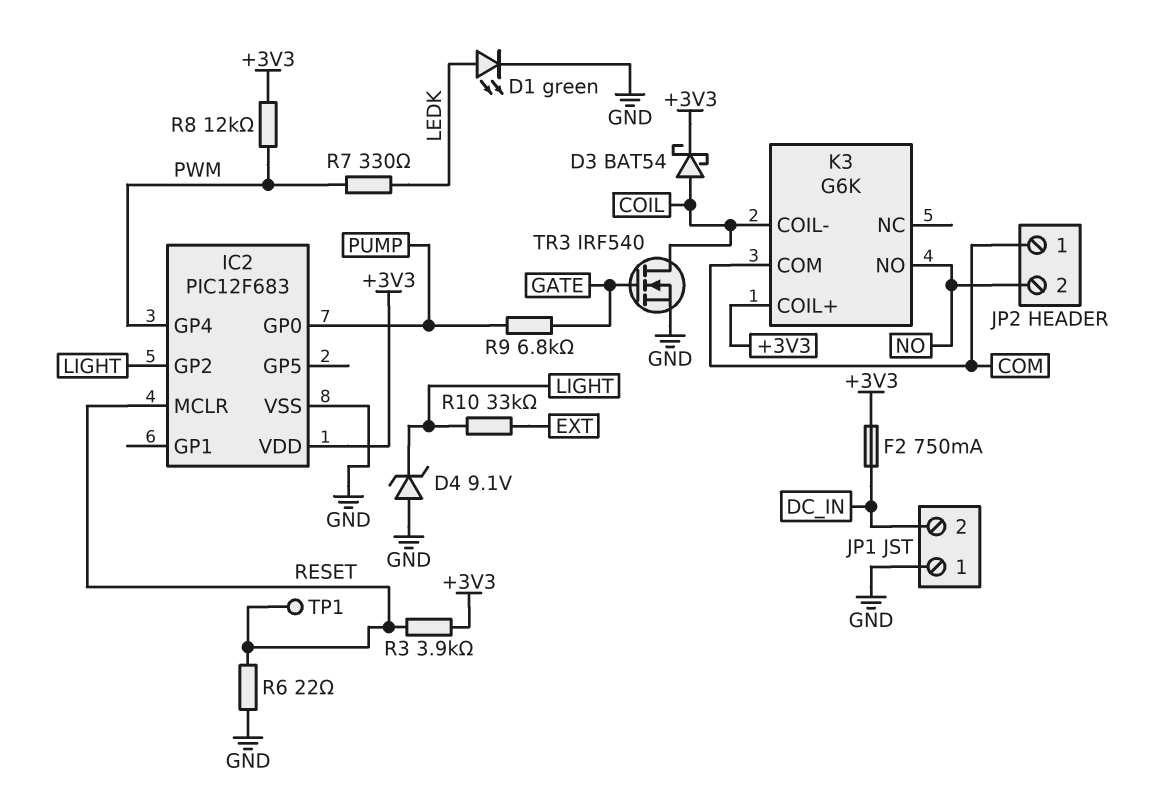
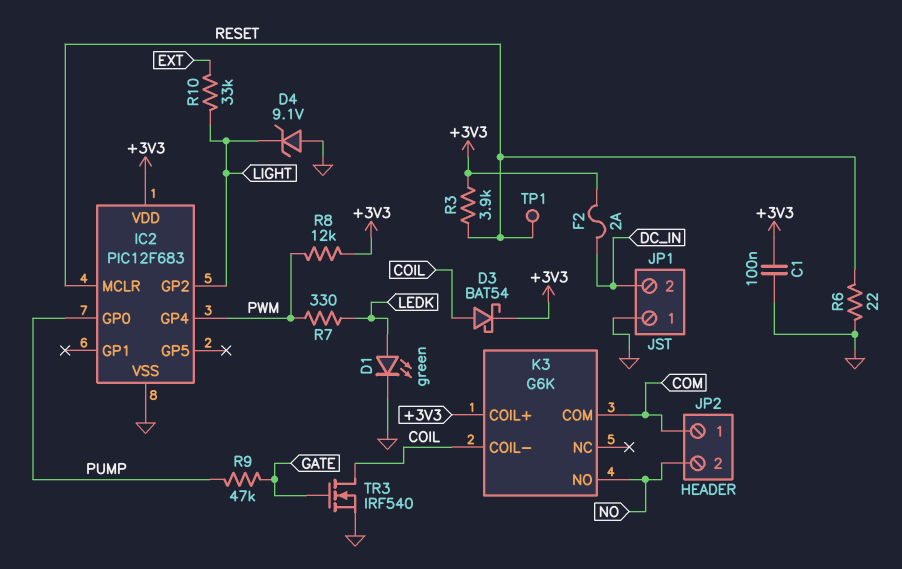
C1: none -> 100nF (+3V3, GND)
F2: 750mA (+3V3, DC_IN) -> 2A (+3V3, DC_IN)
R9: 6.8k (GATE, PUMP) -> 47k (GATE, PUMP)

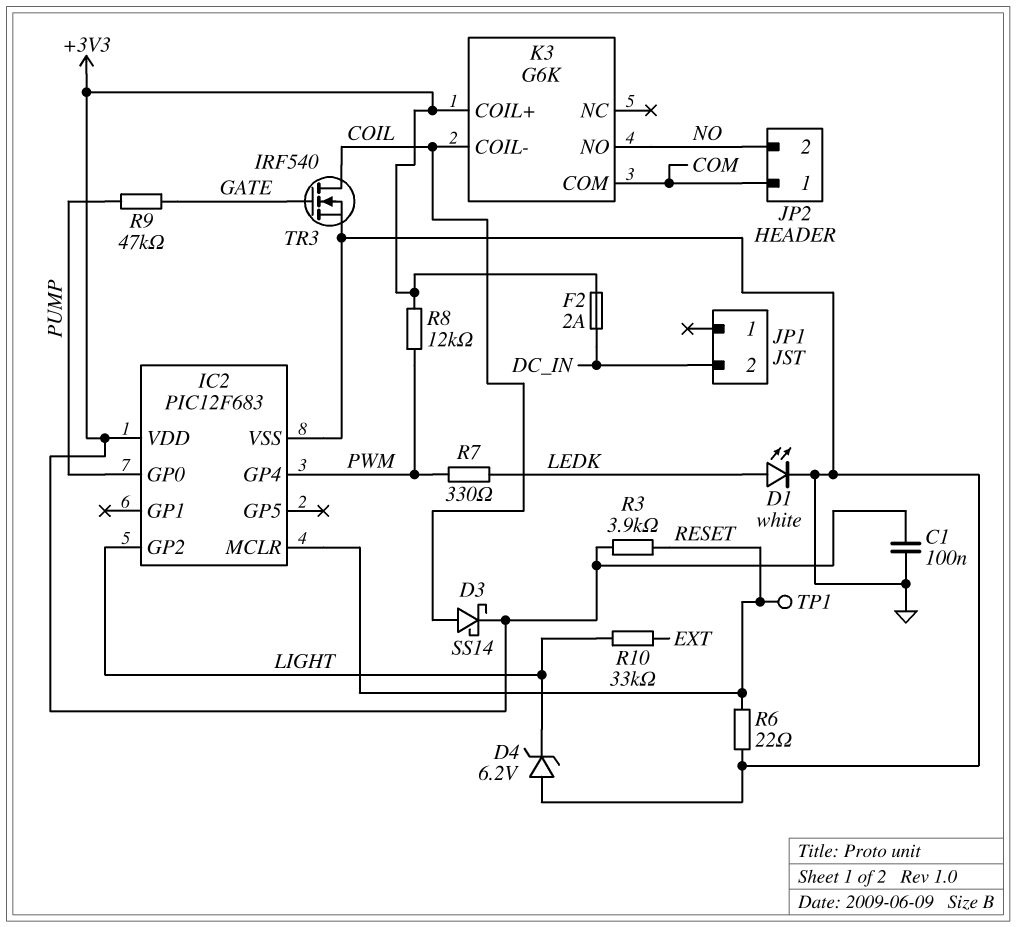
D1: LED green (A LEDK, K GND) -> LED white (A LEDK, K GND)
D3: schottky BAT54 (A COIL, K +3V3) -> schottky SS14 (A COIL, K +3V3)
D4: zener 9.1V (A GND, K LIGHT) -> zener 6.2V (A GND, K LIGHT)
JP1 pin 1: GND -> none

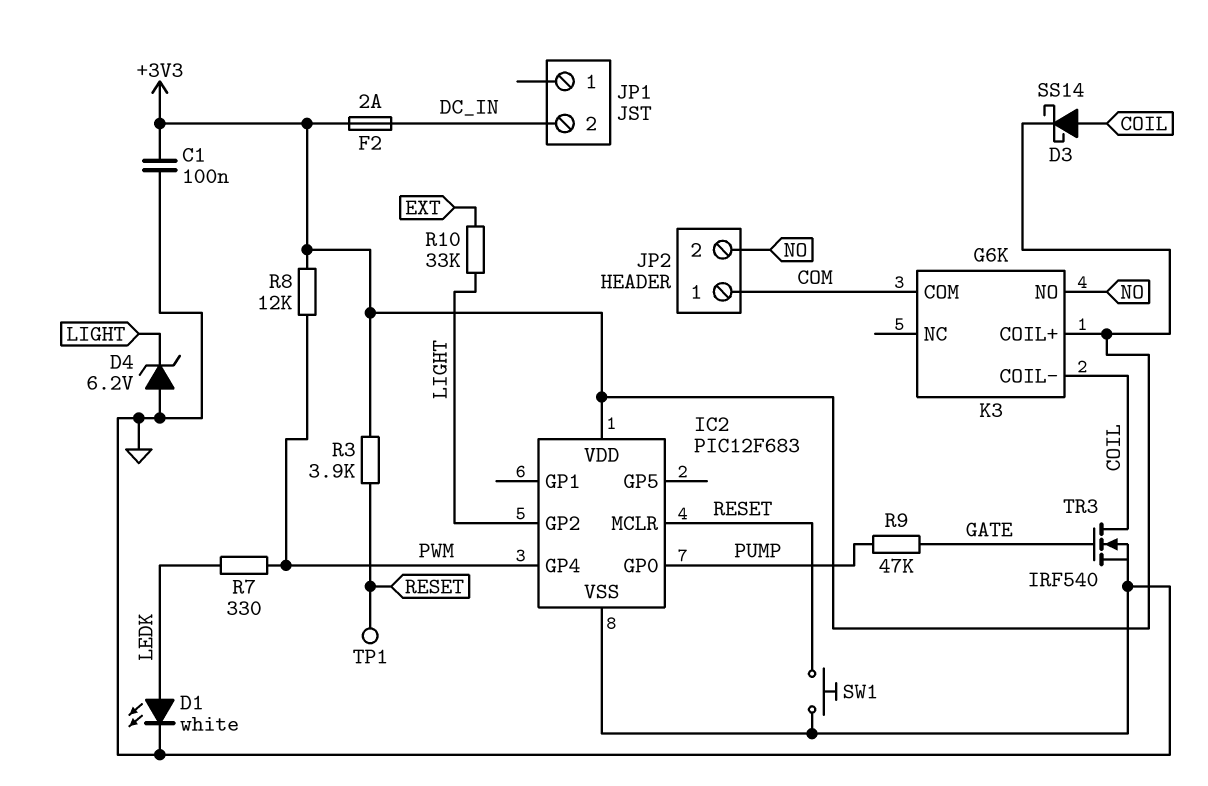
R6: 22 (GND, RESET) -> none
SW1: none -> button (GND, RESET)

